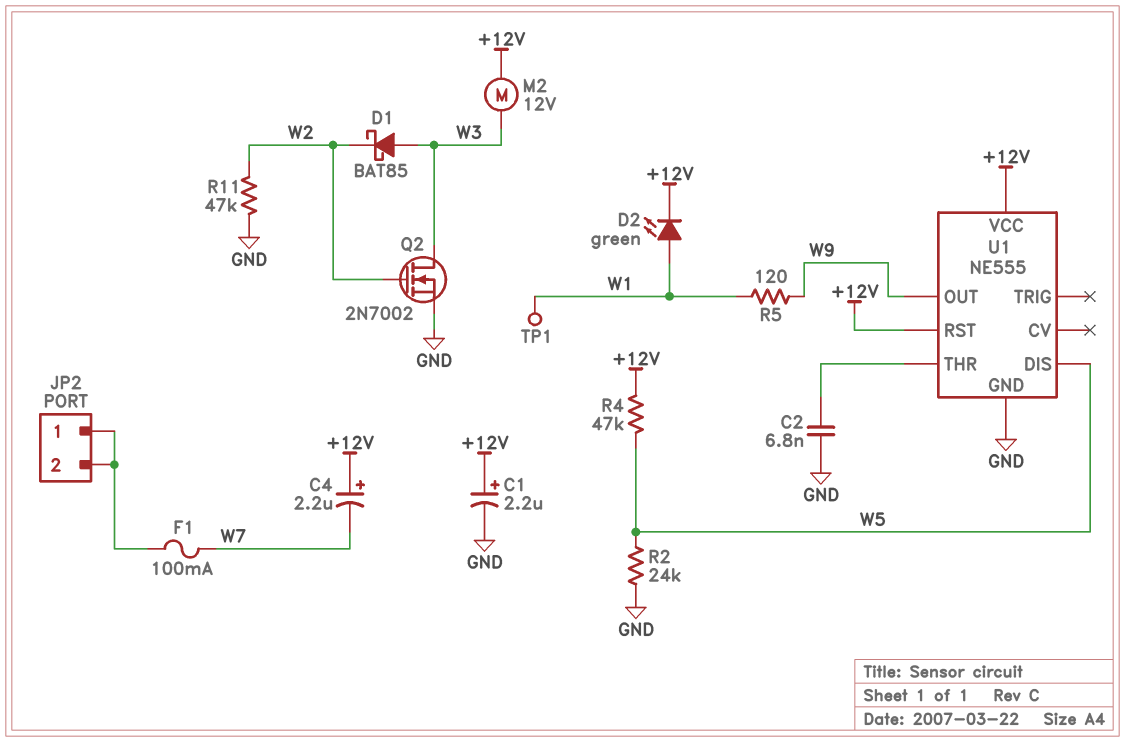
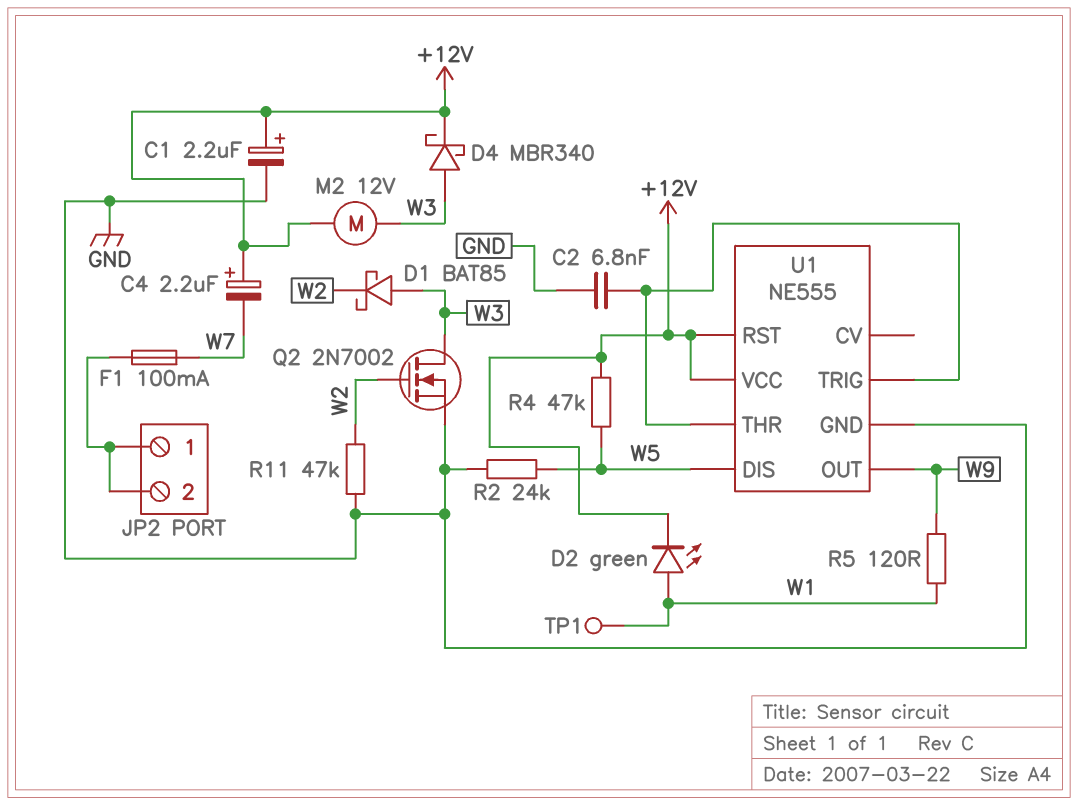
D4: none -> schottky MBR340 (A W3, K +12V)
U1 pin TRIG: none -> U1/THR

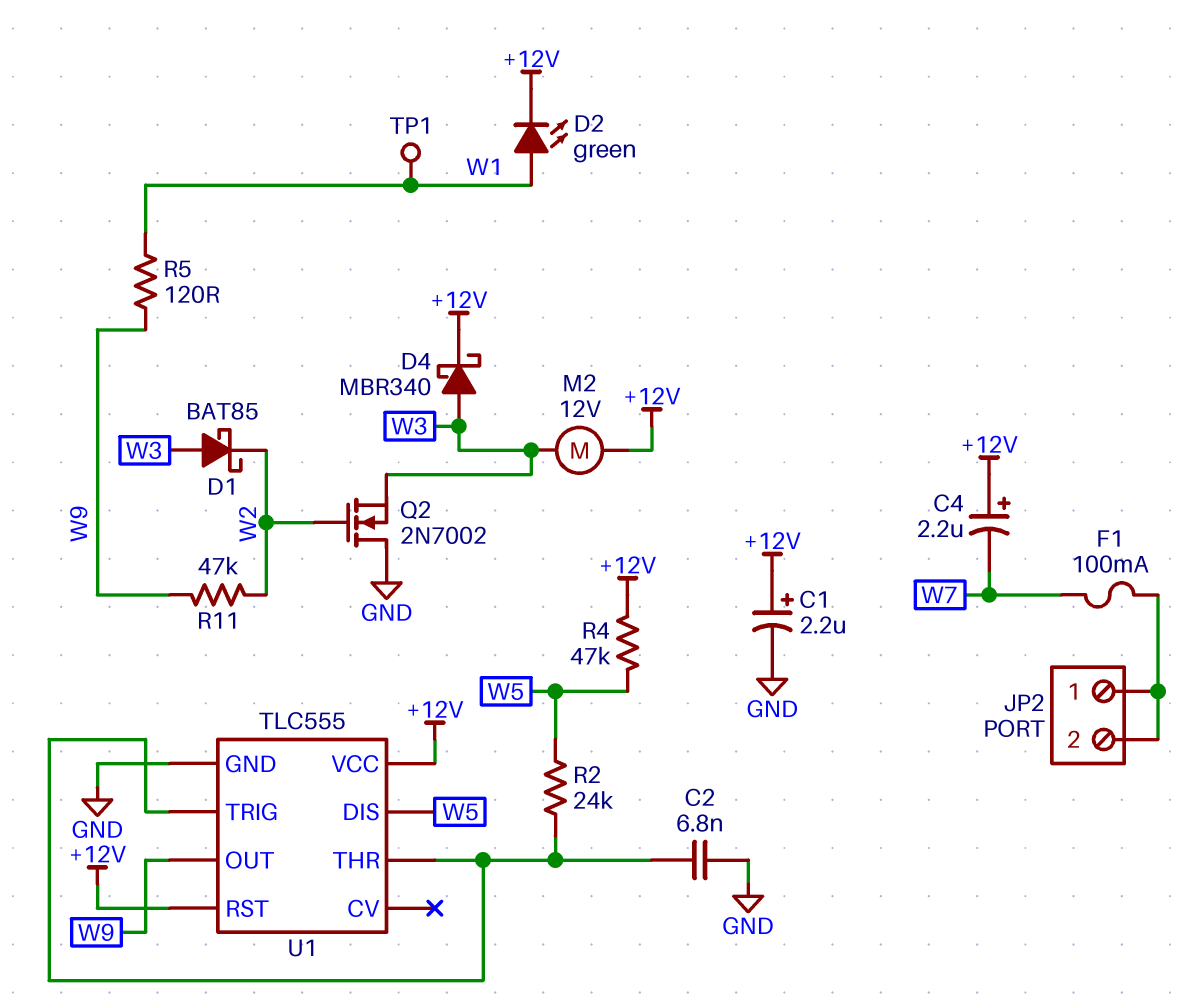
Q2: NMOS 2N7002 (G W2, D W3, S GND) -> NMOS 2N7002 (G W2, D GND, S W3)
R2: 24k (GND, W5) -> 24k (U1/THR, W5)
R11: 47k (GND, W2) -> 47k (W2, W9)
U1: NE555 -> TLC555

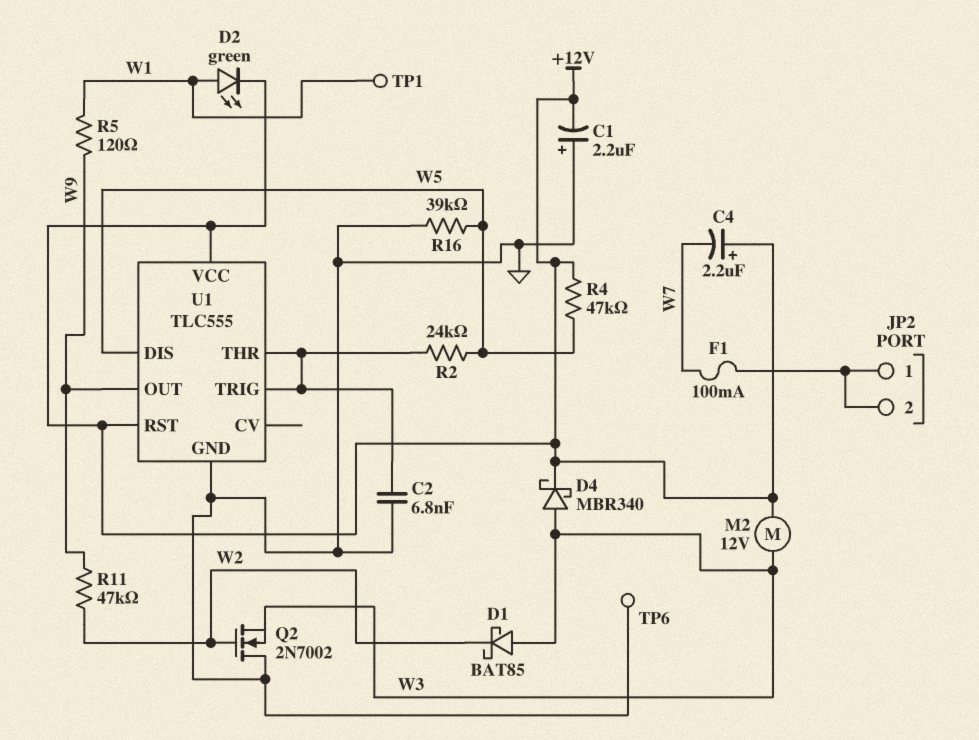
C1: 2.2uF (plus +12V, minus GND) -> 2.2uF (plus GND, minus +12V)
R16: none -> 39k (GND, W5)
TP6: none -> test point (GND)

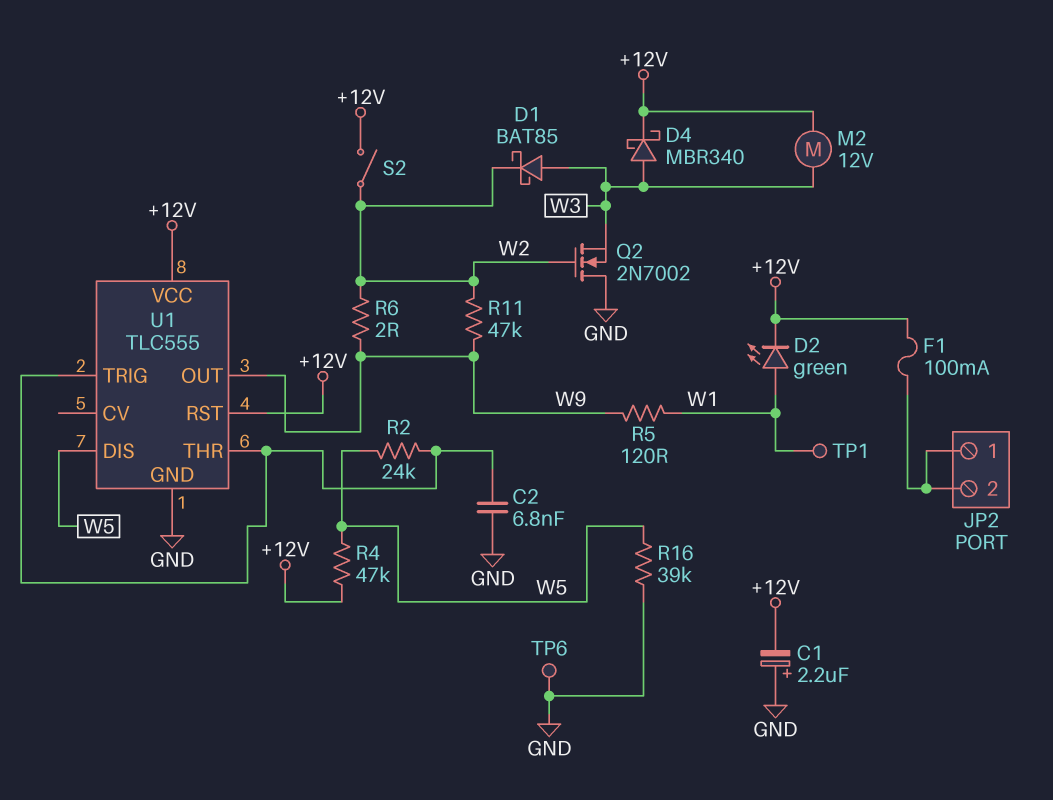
C4: 2.2uF (plus +12V, minus W7) -> none
F1: 100mA (JP2/1, W7) -> 100mA (+12V, JP2/1)
R6: none -> 2 (W2, W9)
S2: none -> switch (+12V, W2)

